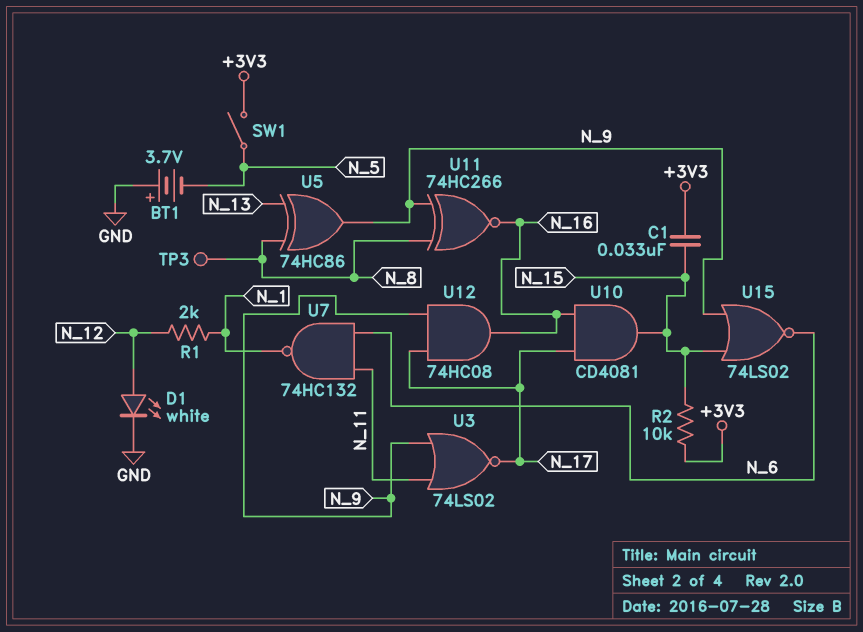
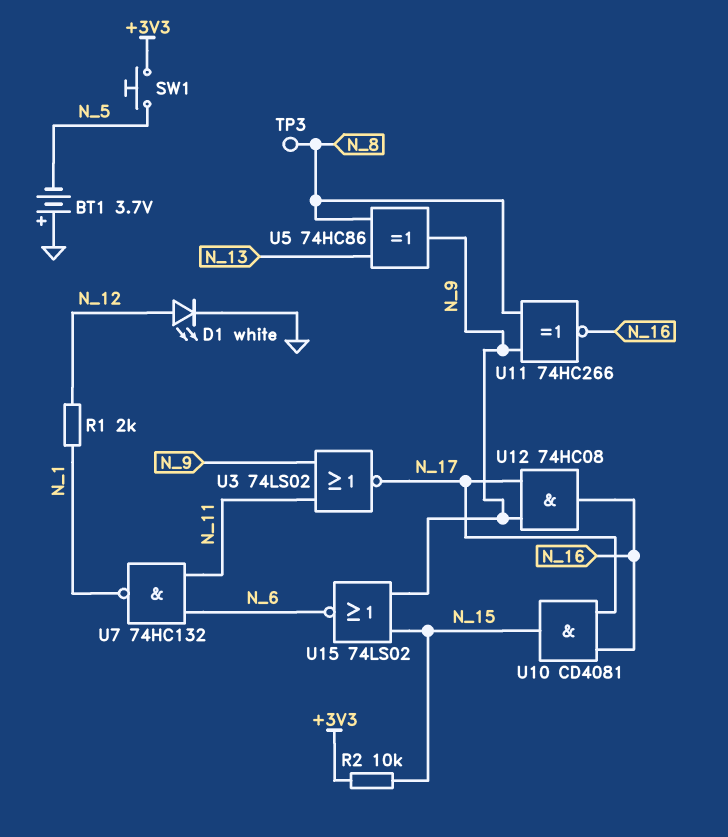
C1: 33nF (+3V3, N_15) -> none
SW1: switch (+3V3, N_5) -> button (+3V3, N_5)

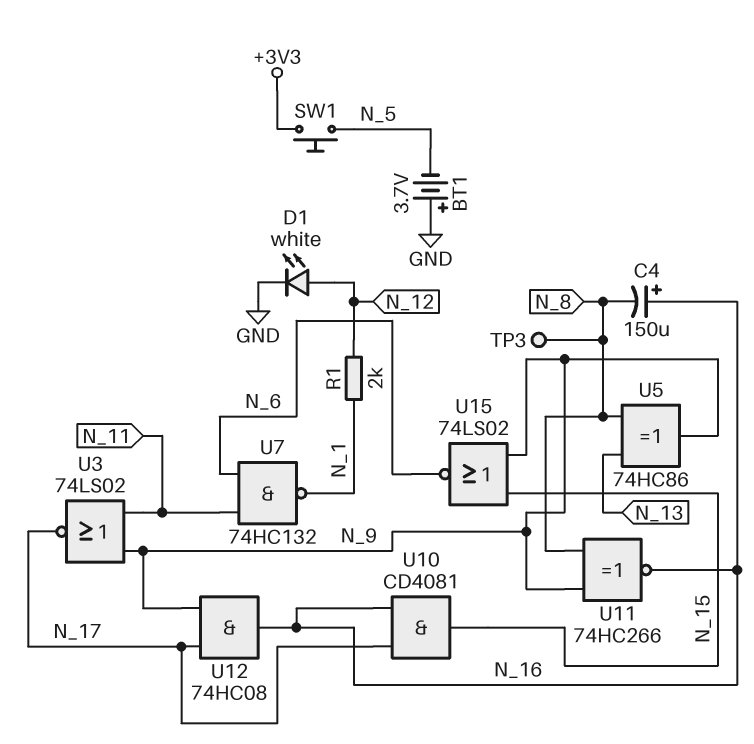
C4: none -> 150uF (plus N_16, minus N_8)
R2: 10k (+3V3, N_15) -> none

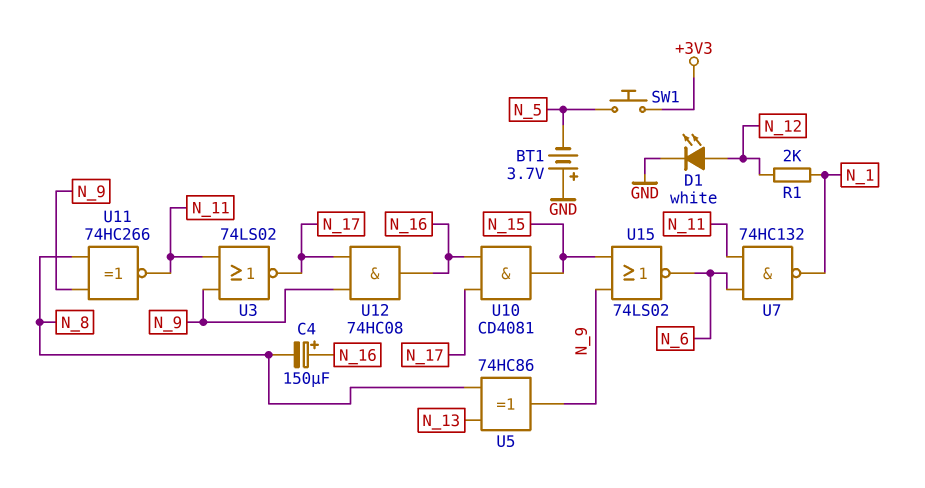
TP3: test point (N_8) -> none
U11: XNOR 74HC266 (in N_8, in N_9, out N_16) -> XNOR 74HC266 (in N_8, in N_9, out N_11)

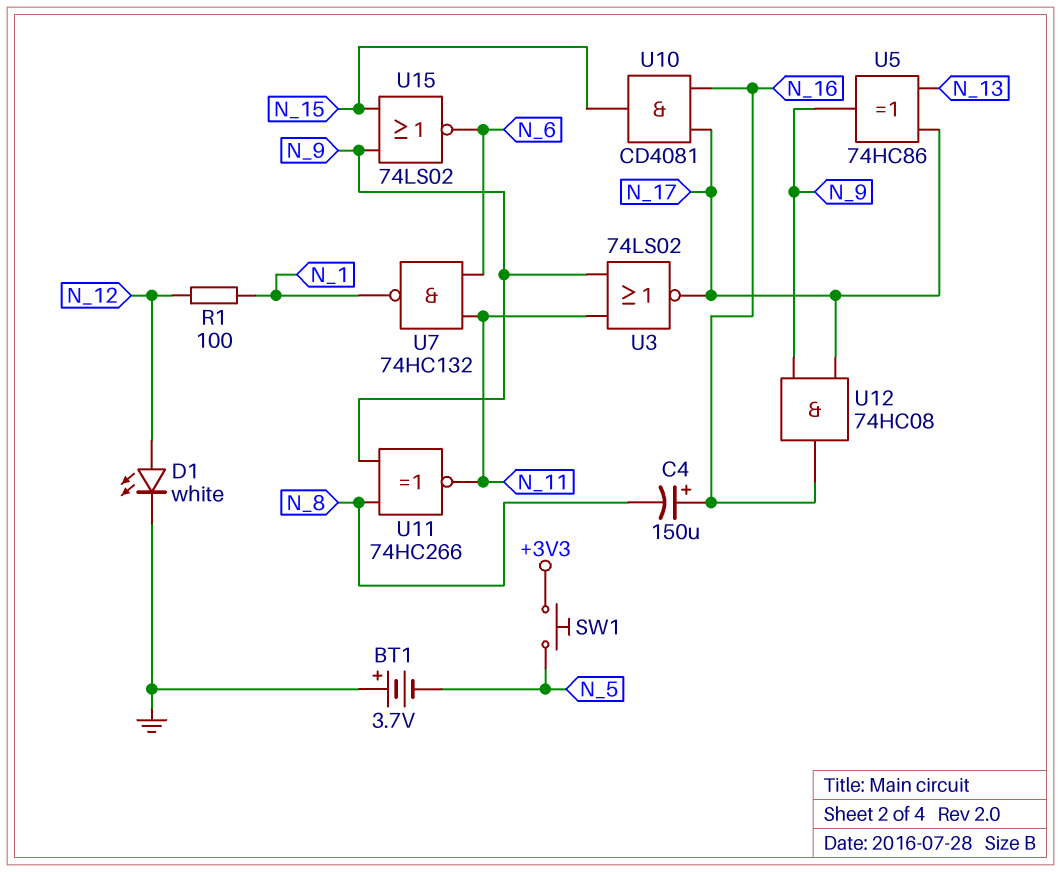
R1: 2k (N_1, N_12) -> 100 (N_1, N_12)
U5: XOR 74HC86 (in N_8, in N_13, out N_9) -> XOR 74HC86 (in N_13, in N_17, out N_9)

